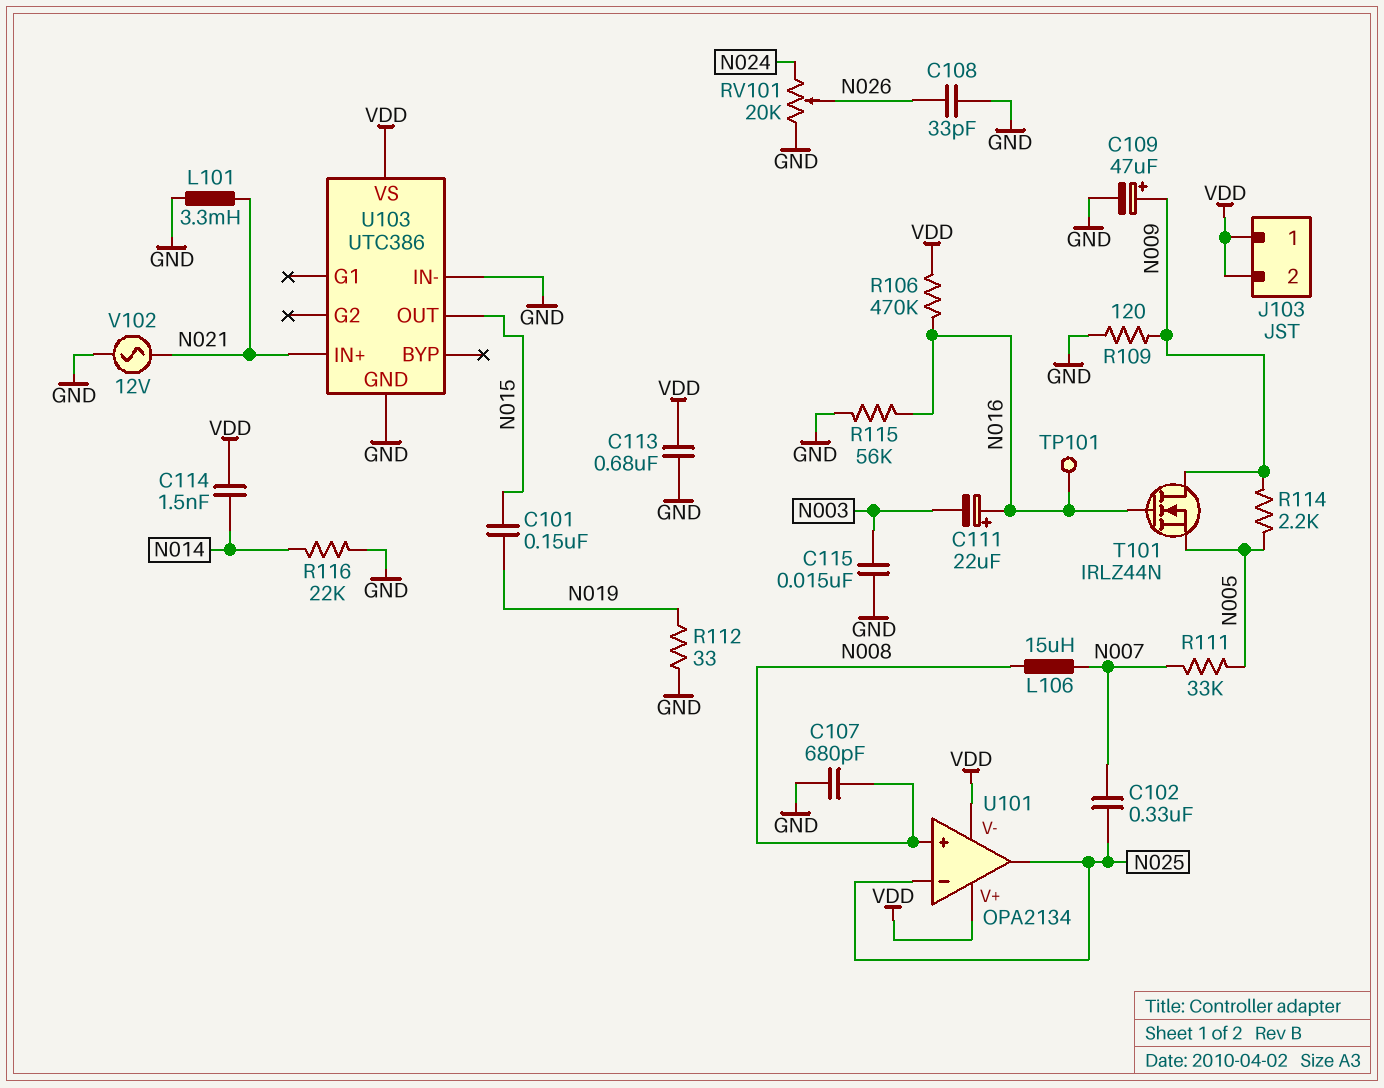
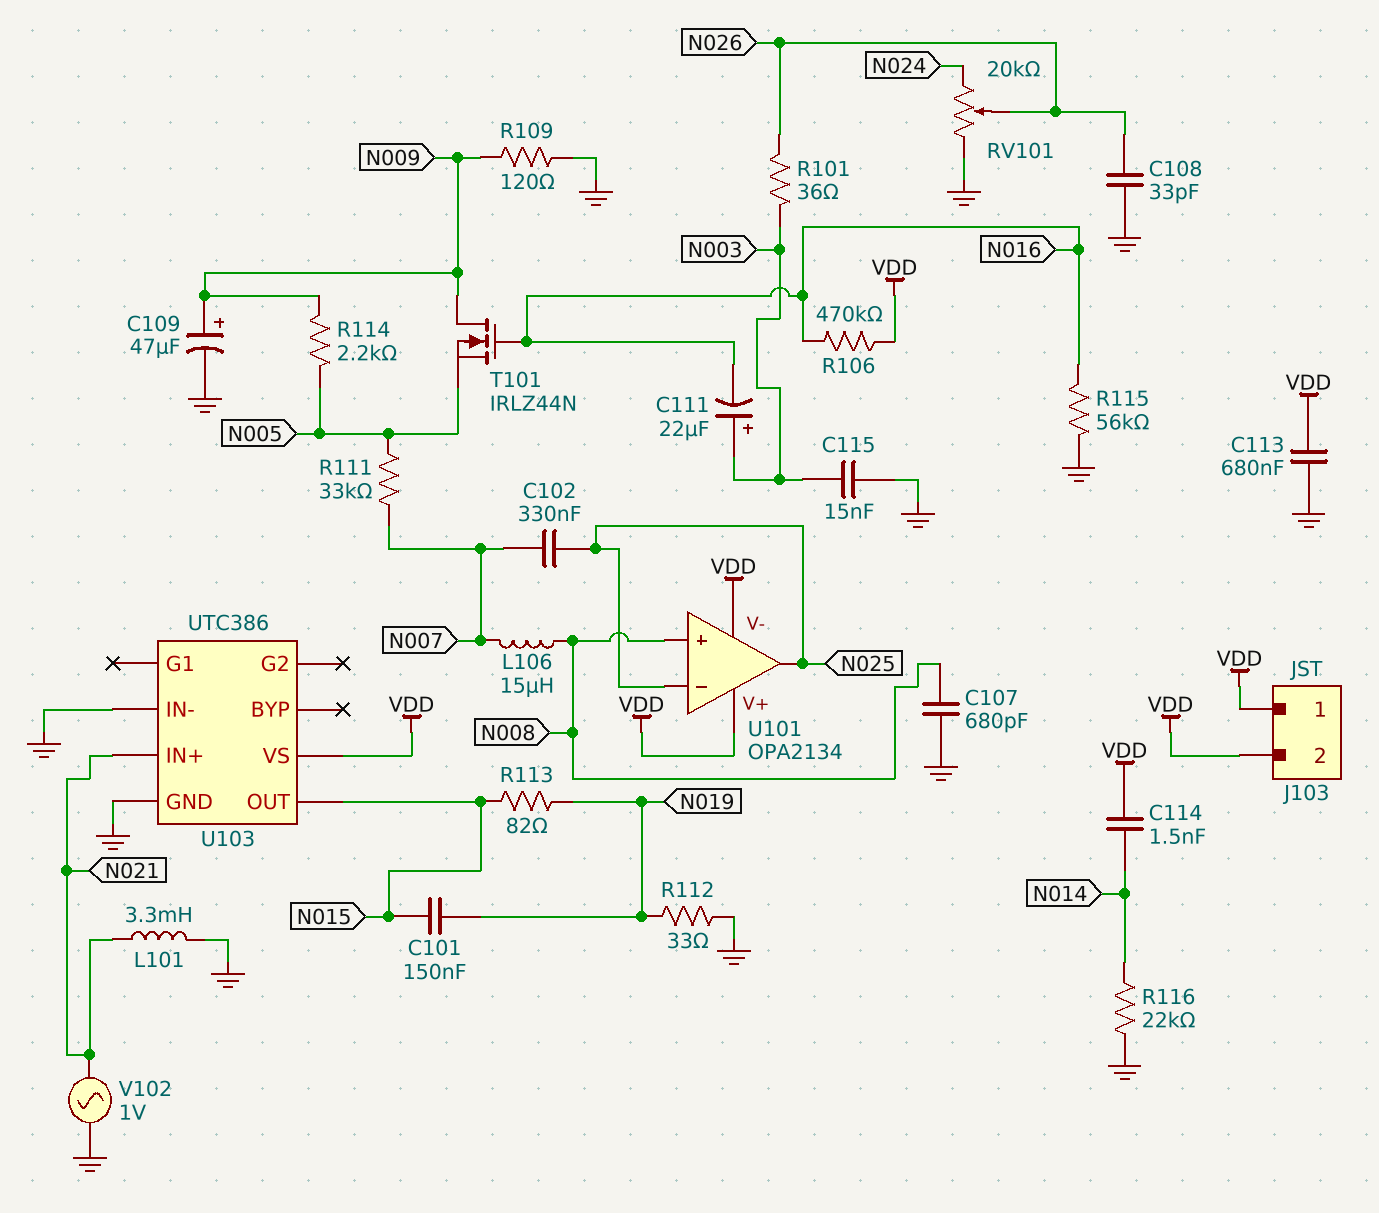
C111: 22uF (plus N016, minus N003) -> 22uF (plus N003, minus N016)
R101: none -> 36 (N003, N026)
R113: none -> 82 (N015, N019)
TP101: test point (N016) -> none
V102: AC 12V (GND, N021) -> AC 1V (GND, N021)

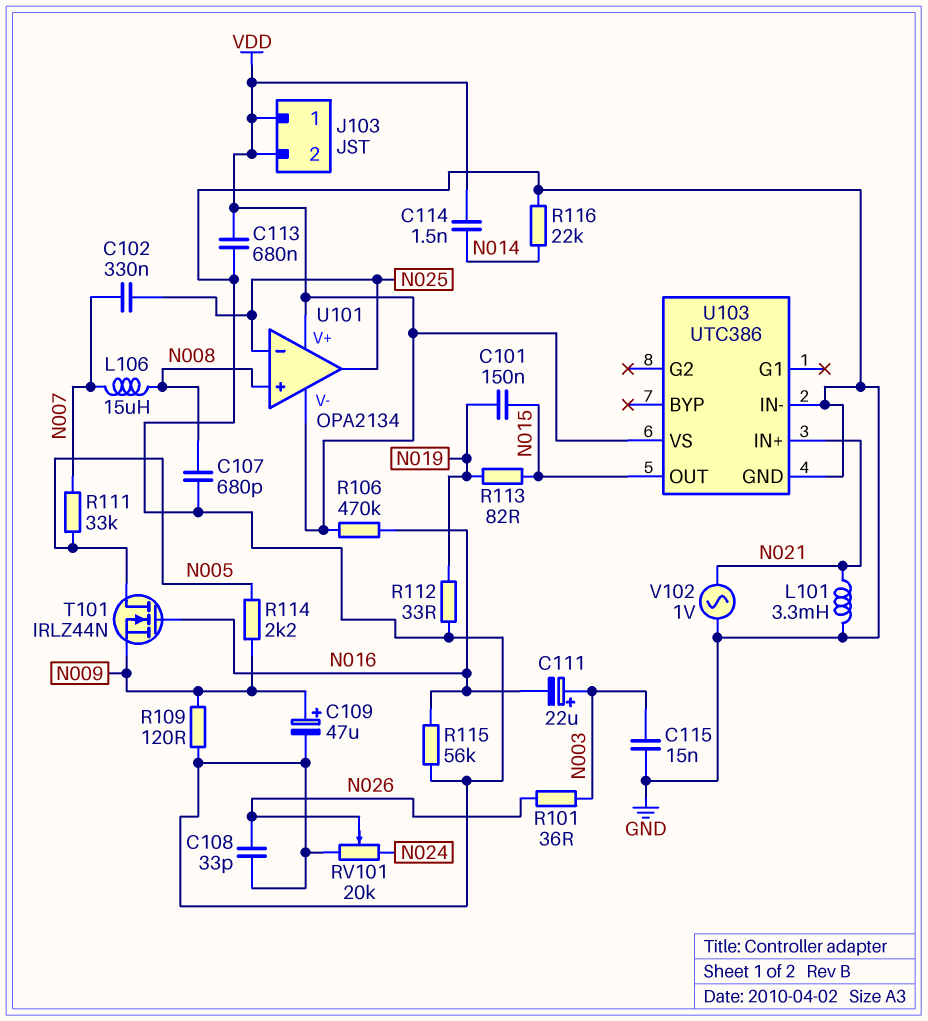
T101: NMOS IRLZ44N (G N016, D N009, S N005) -> NMOS IRLZ44N (G N016, D N005, S N009)

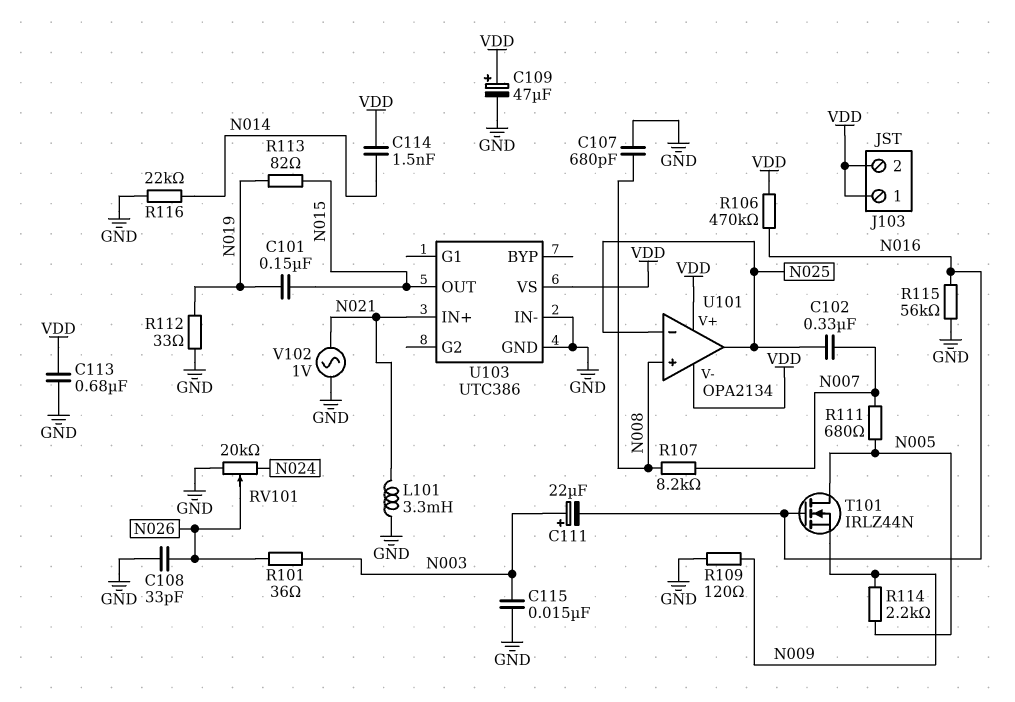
C109: 47uF (plus N009, minus GND) -> 47uF (plus VDD, minus GND)
L106: 15uH (N007, N008) -> none
R107: none -> 8.2k (N007, N008)
R111: 33k (N005, N007) -> 680 (N005, N007)

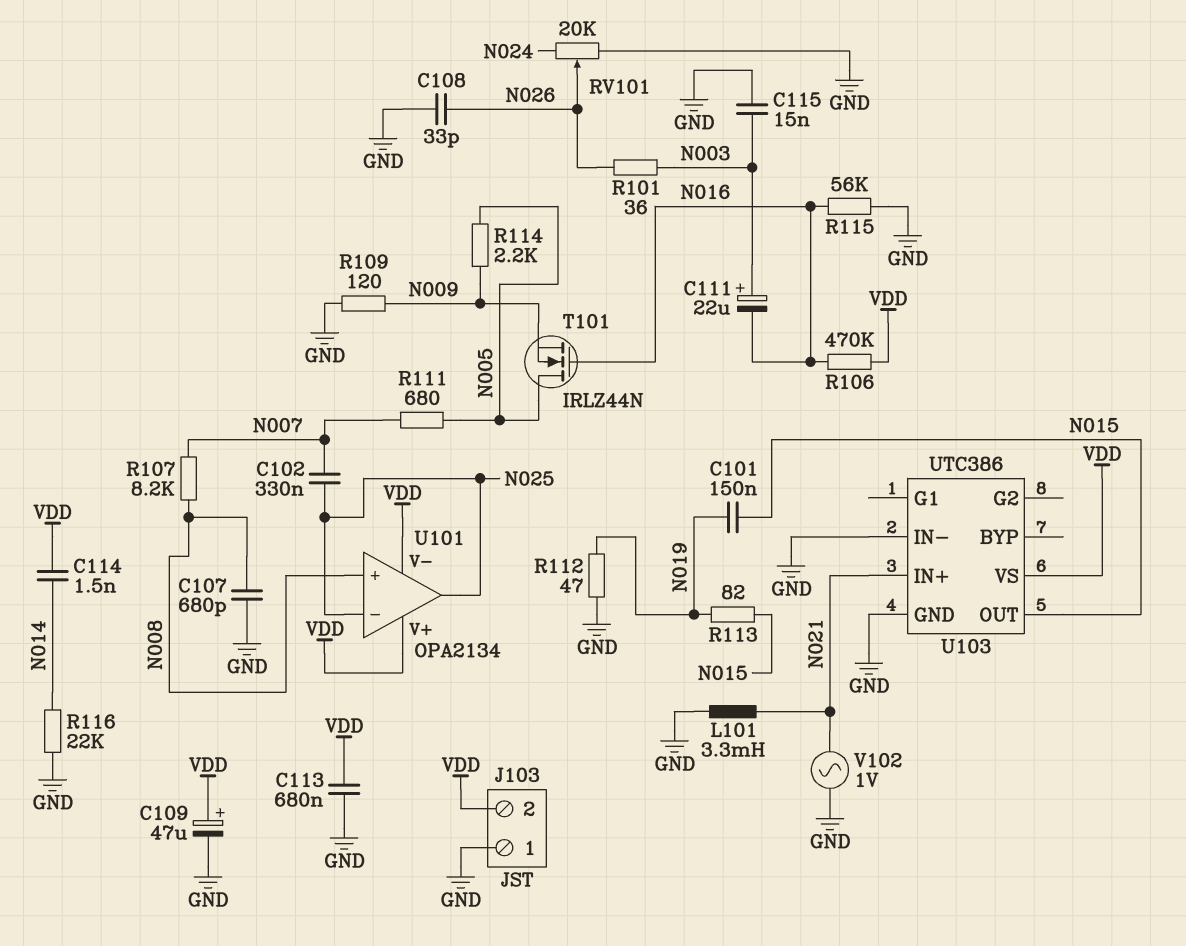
J103 pin 1: VDD -> GND
R112: 33 (GND, N019) -> 47 (GND, N019)

